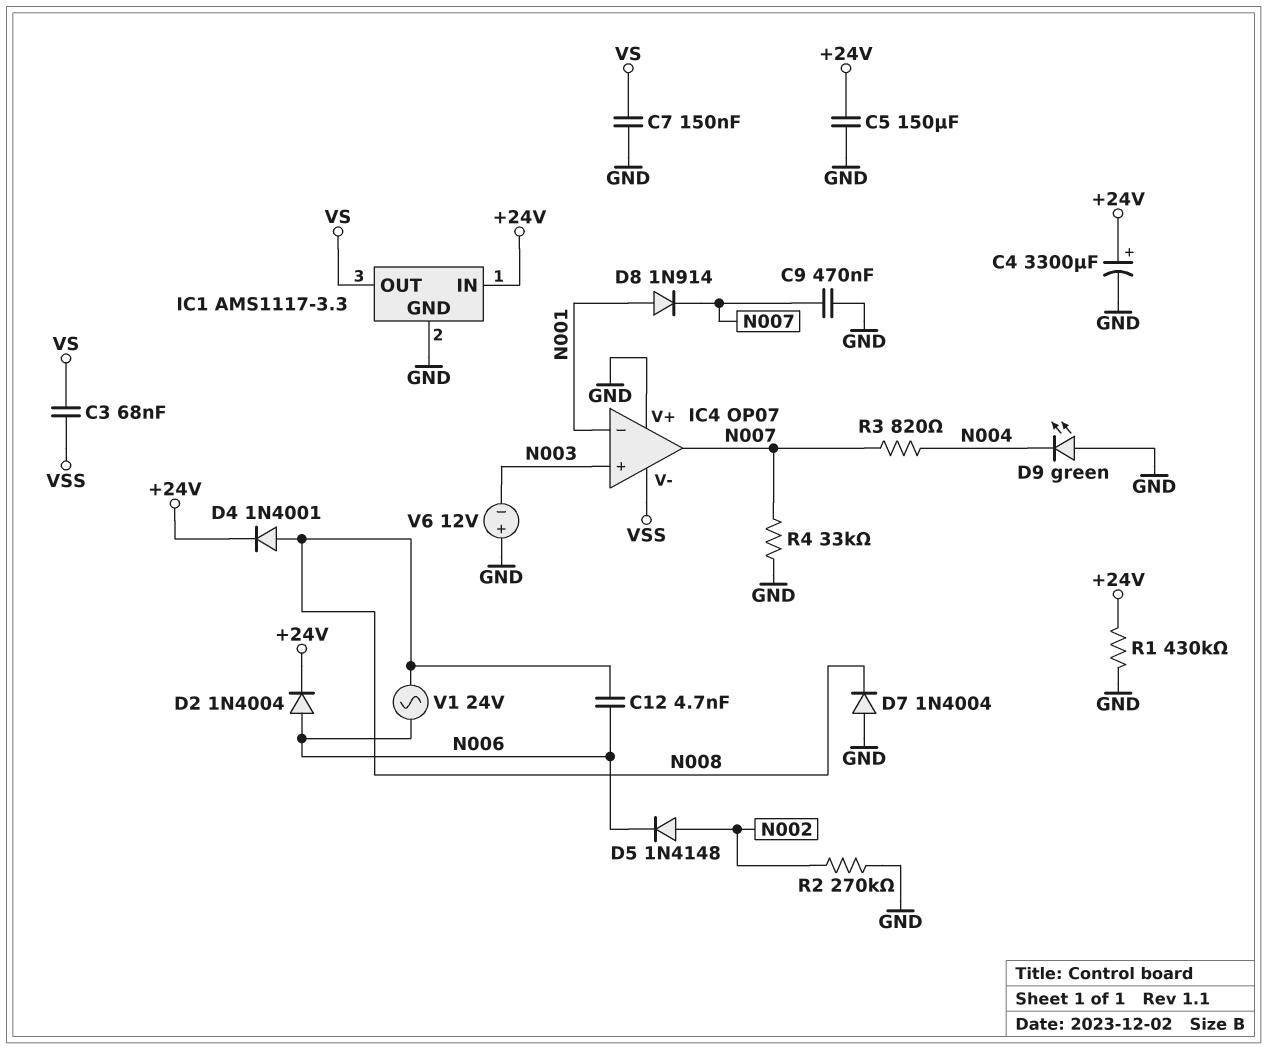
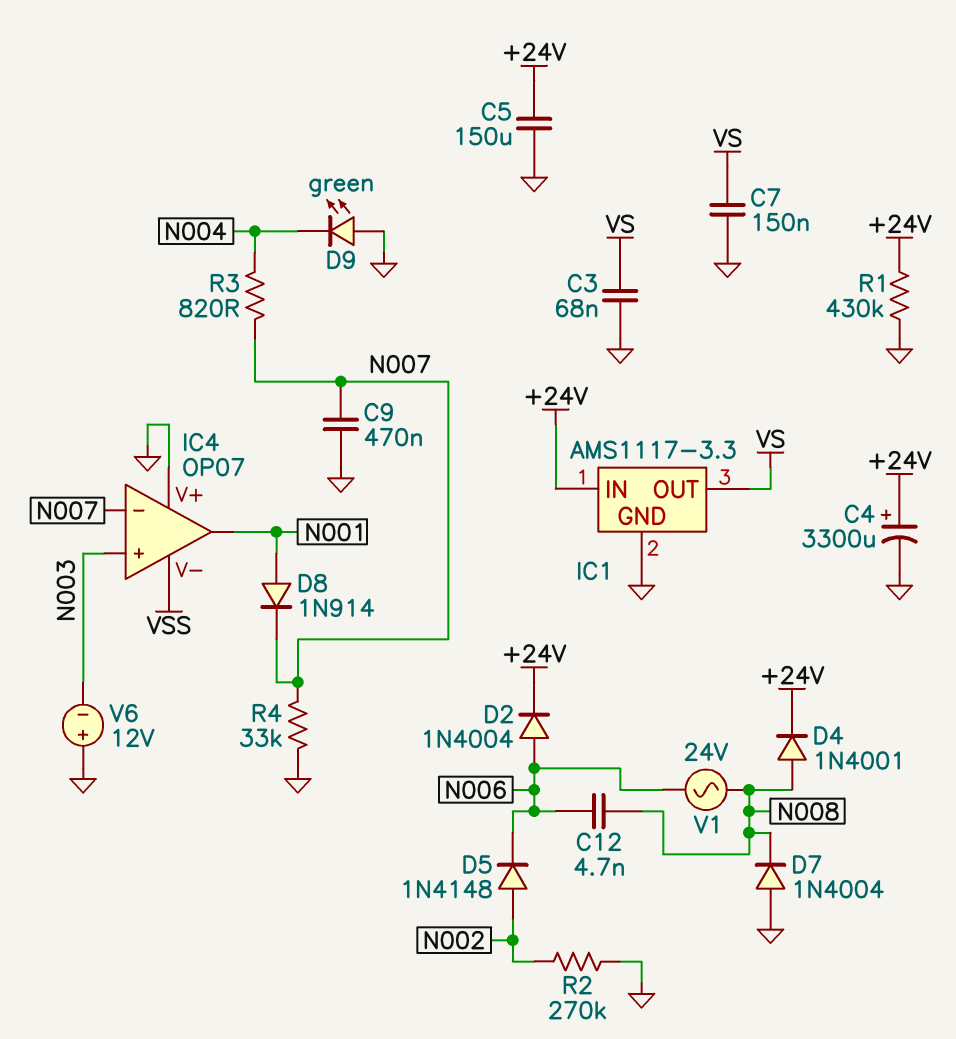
C3: 68nF (VS, VSS) -> 68nF (GND, VS)
IC4 pin in-: N001 -> N007
IC4 pin out: N007 -> N001

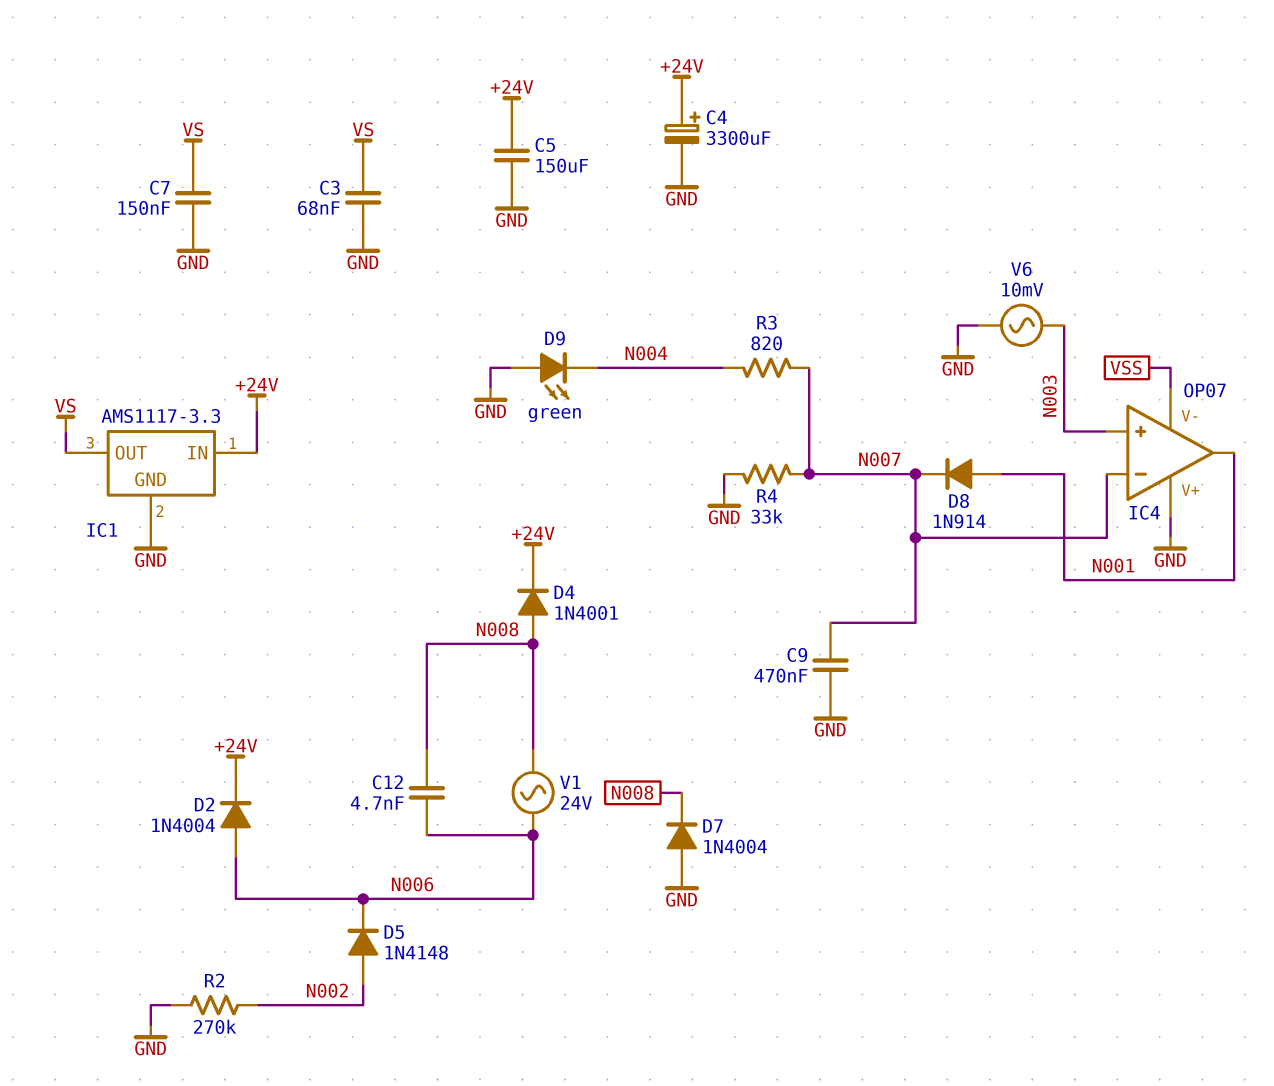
R1: 430k (+24V, GND) -> none
V6: 12V (plus GND, minus N003) -> AC 10mV (GND, N003)

